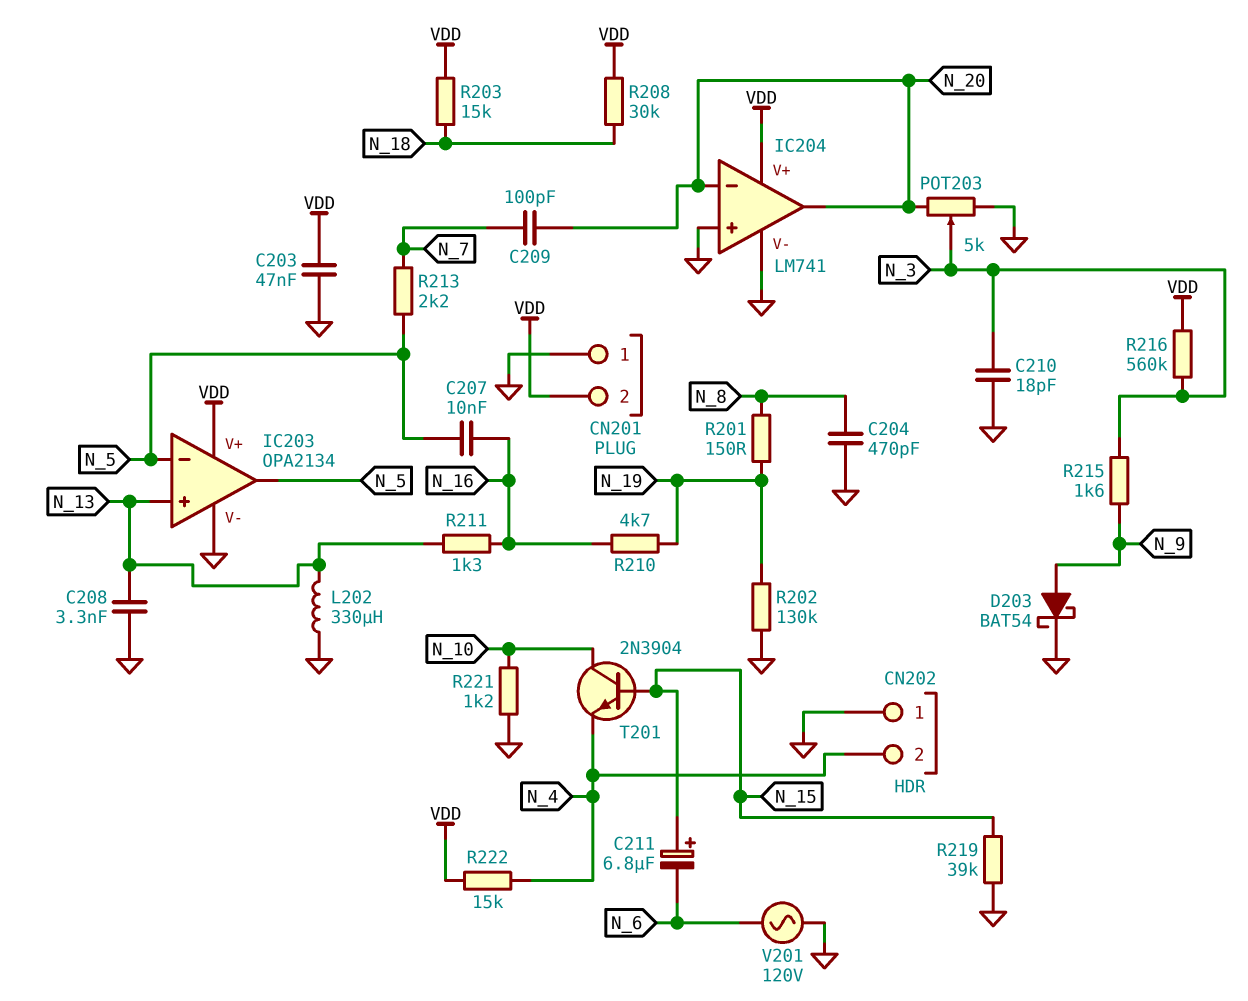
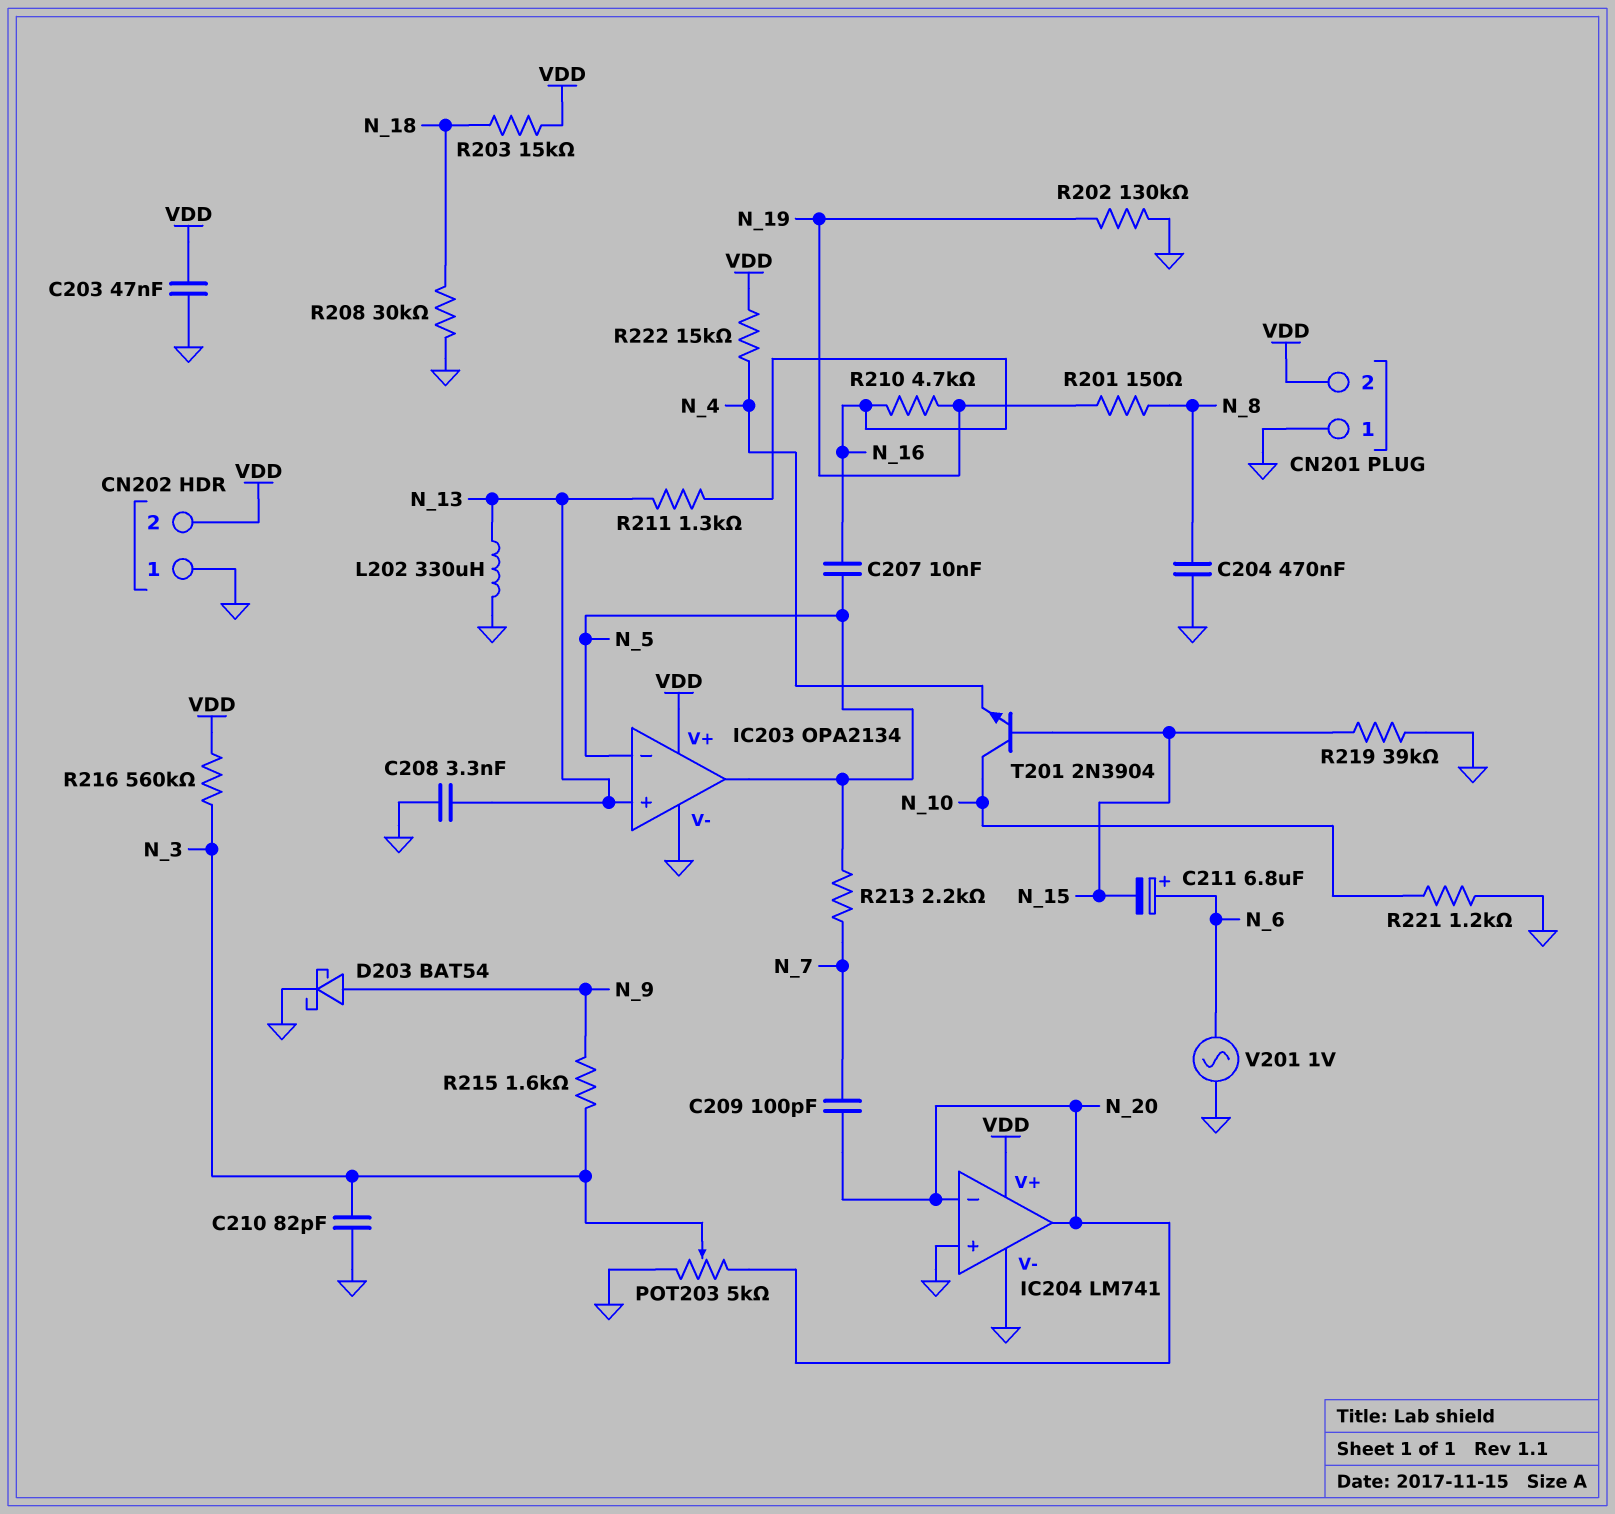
C204: 470pF (GND, N_8) -> 470nF (GND, N_8)
C210: 18pF (GND, N_3) -> 82pF (GND, N_3)
C211: 6.8uF (plus N_15, minus N_6) -> 6.8uF (plus N_6, minus N_15)
CN202 pin 2: N_4 -> VDD
R208: 30k (N_18, VDD) -> 30k (GND, N_18)
V201: AC 120V (GND, N_6) -> AC 1V (GND, N_6)

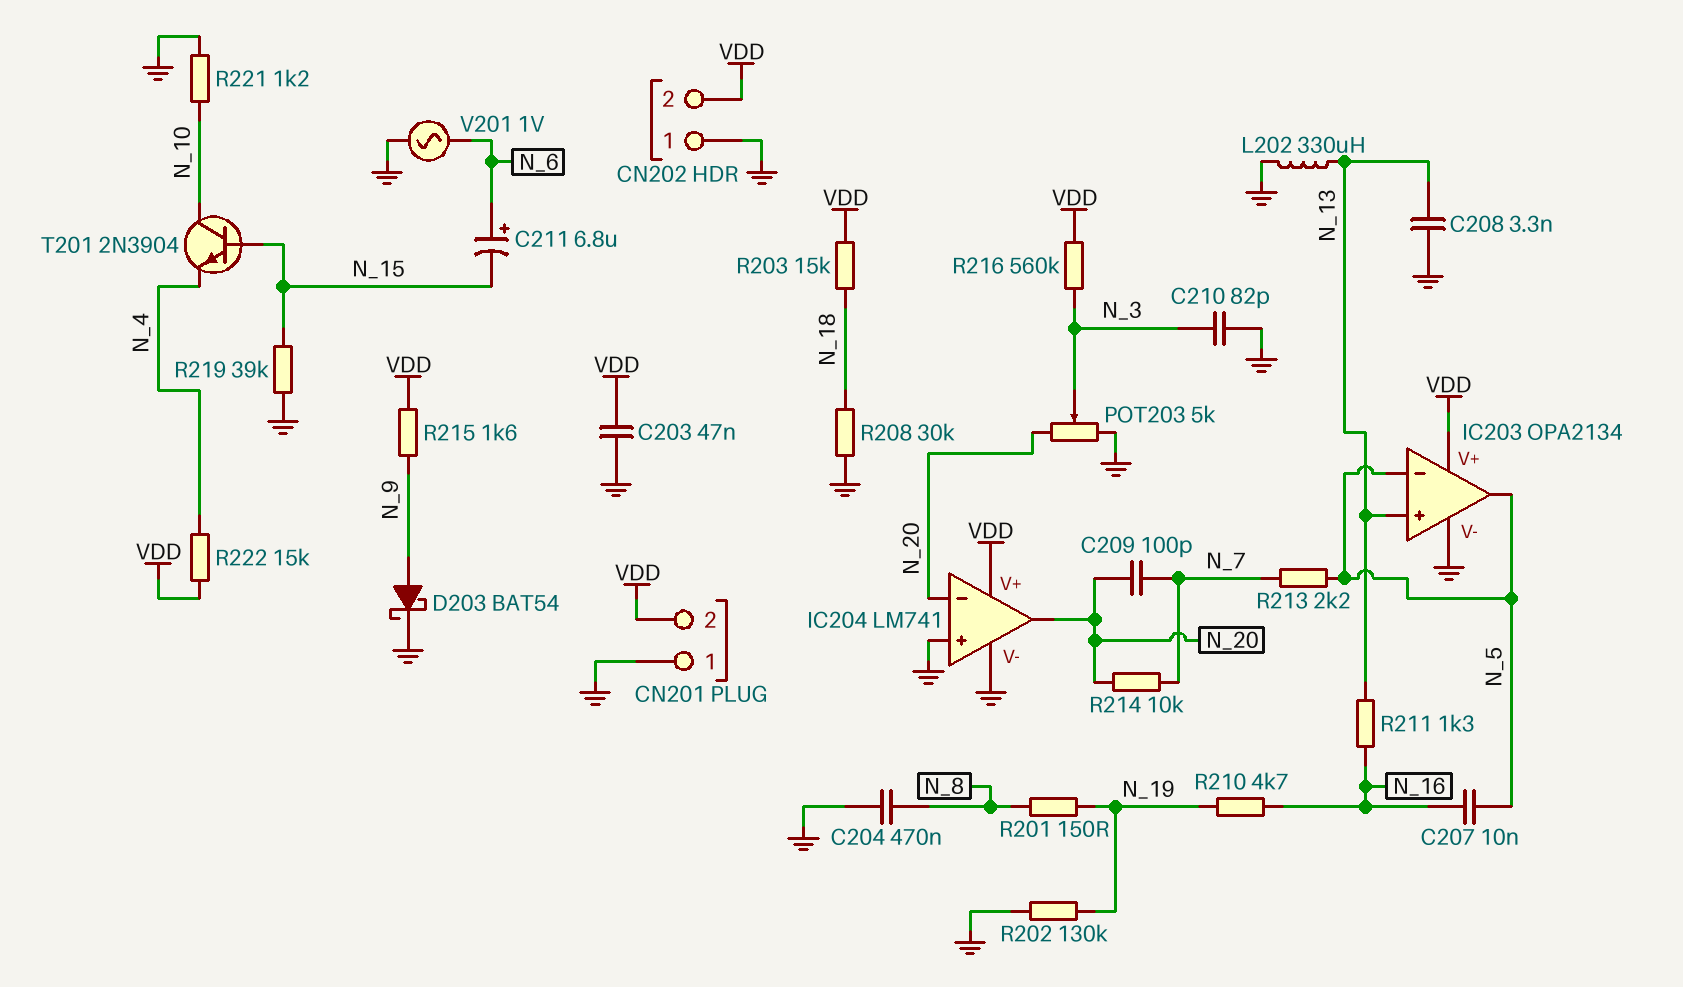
R214: none -> 10k (N_7, N_20)
R215: 1.6k (N_3, N_9) -> 1.6k (N_9, VDD)

